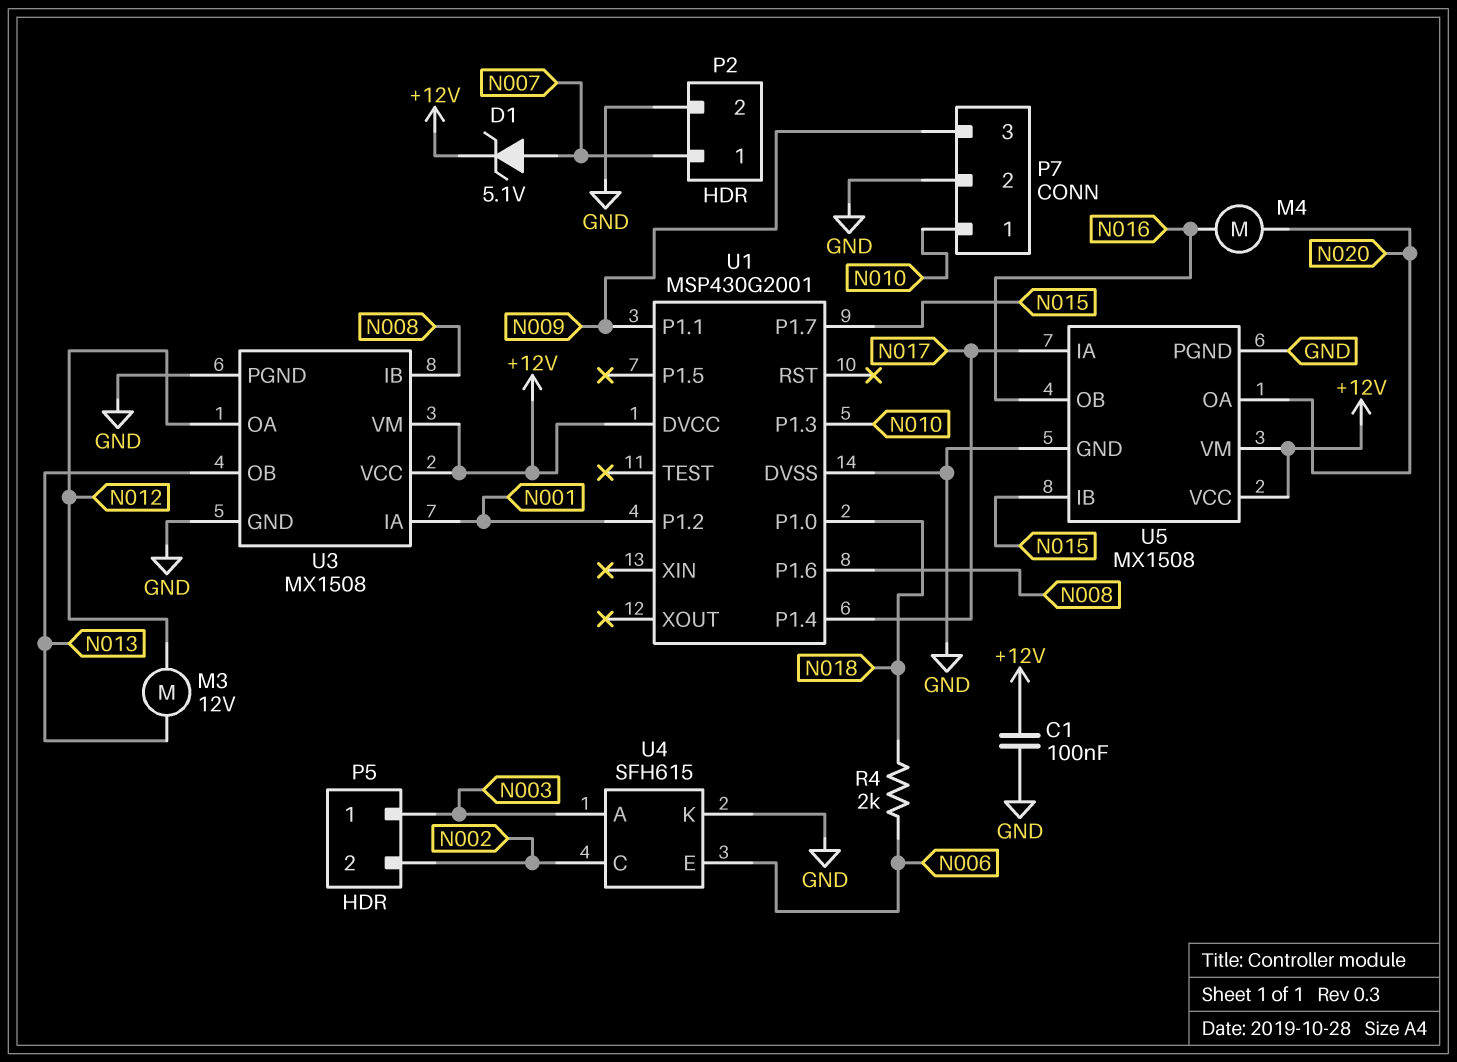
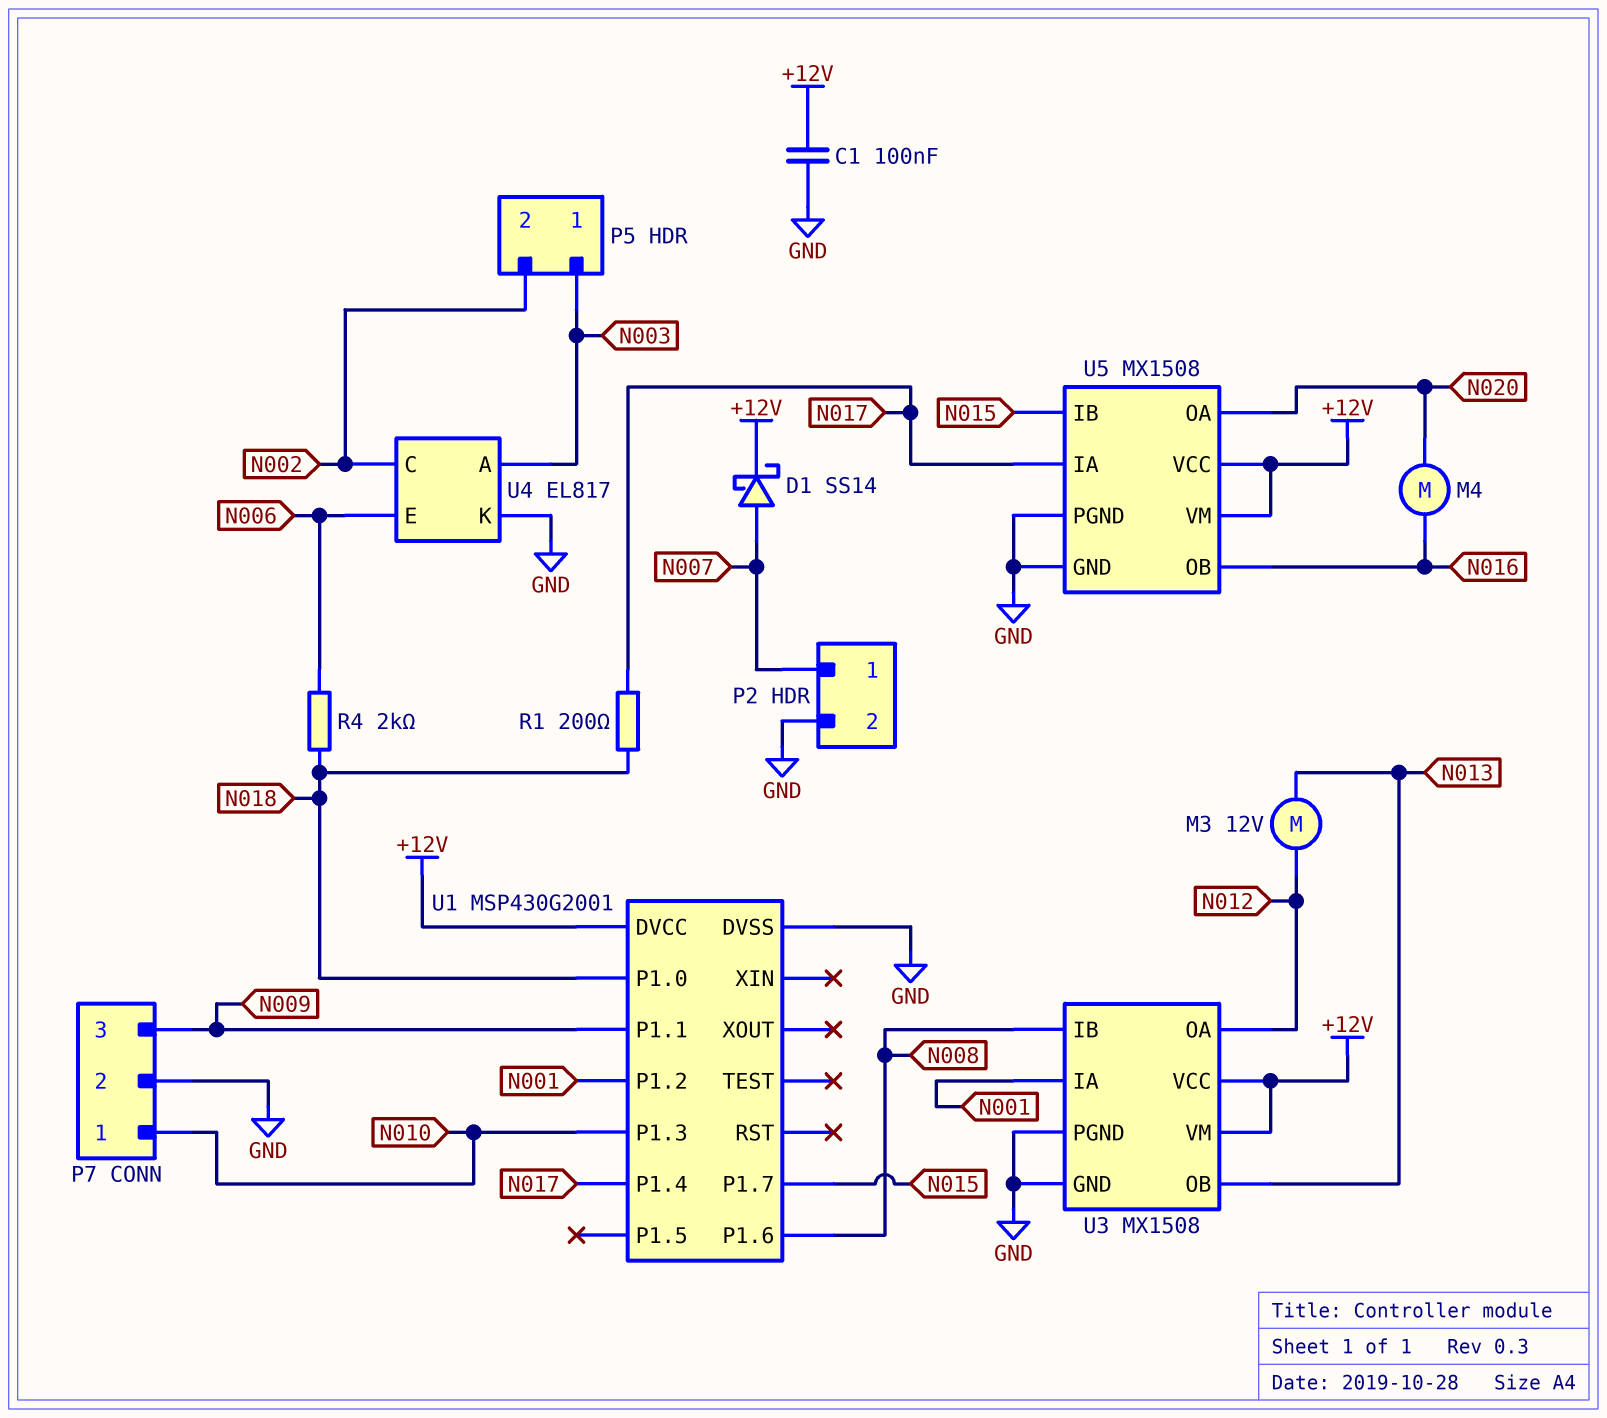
D1: zener 5.1V (A N007, K +12V) -> schottky SS14 (A N007, K +12V)
R1: none -> 200 (N017, N018)
U4: SFH615 -> EL817

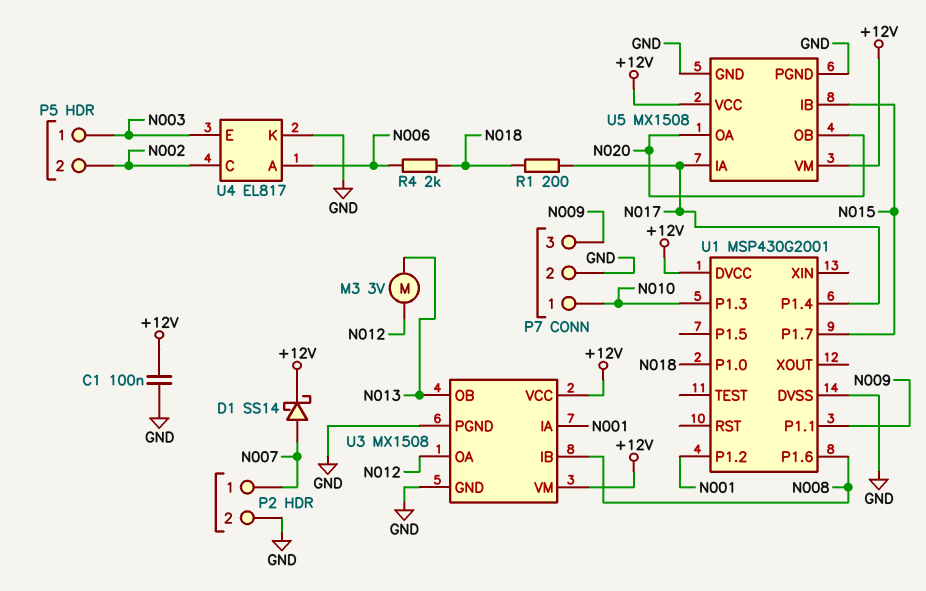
M3: motor 12V (N012, N013) -> motor 3V (N012, N013)
M4: motor (N016, N020) -> none
U4 pin A: N003 -> N006
U4 pin E: N006 -> N003
U5 pin OB: N016 -> N020

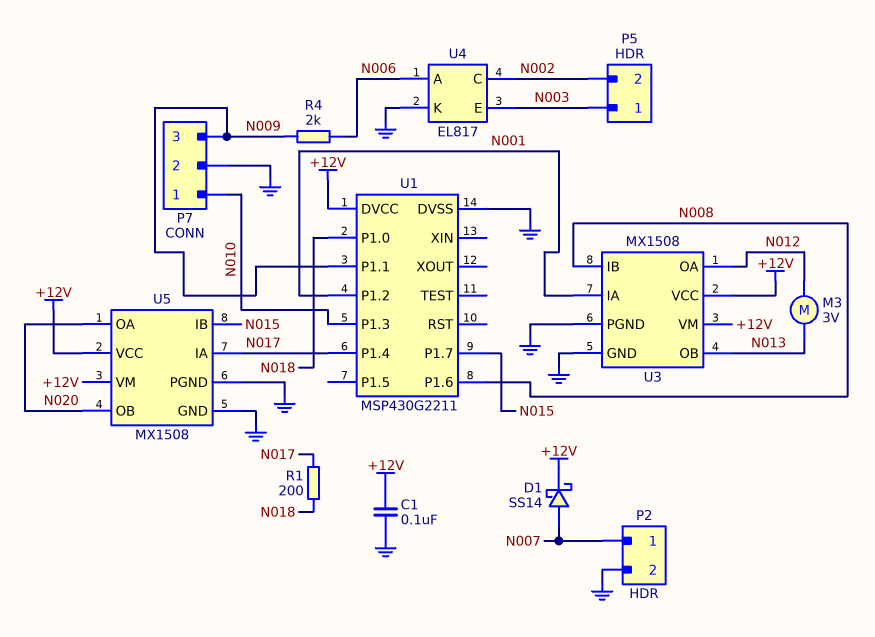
R4: 2k (N006, N018) -> 2k (N006, N009)
U1: MSP430G2001 -> MSP430G2211

